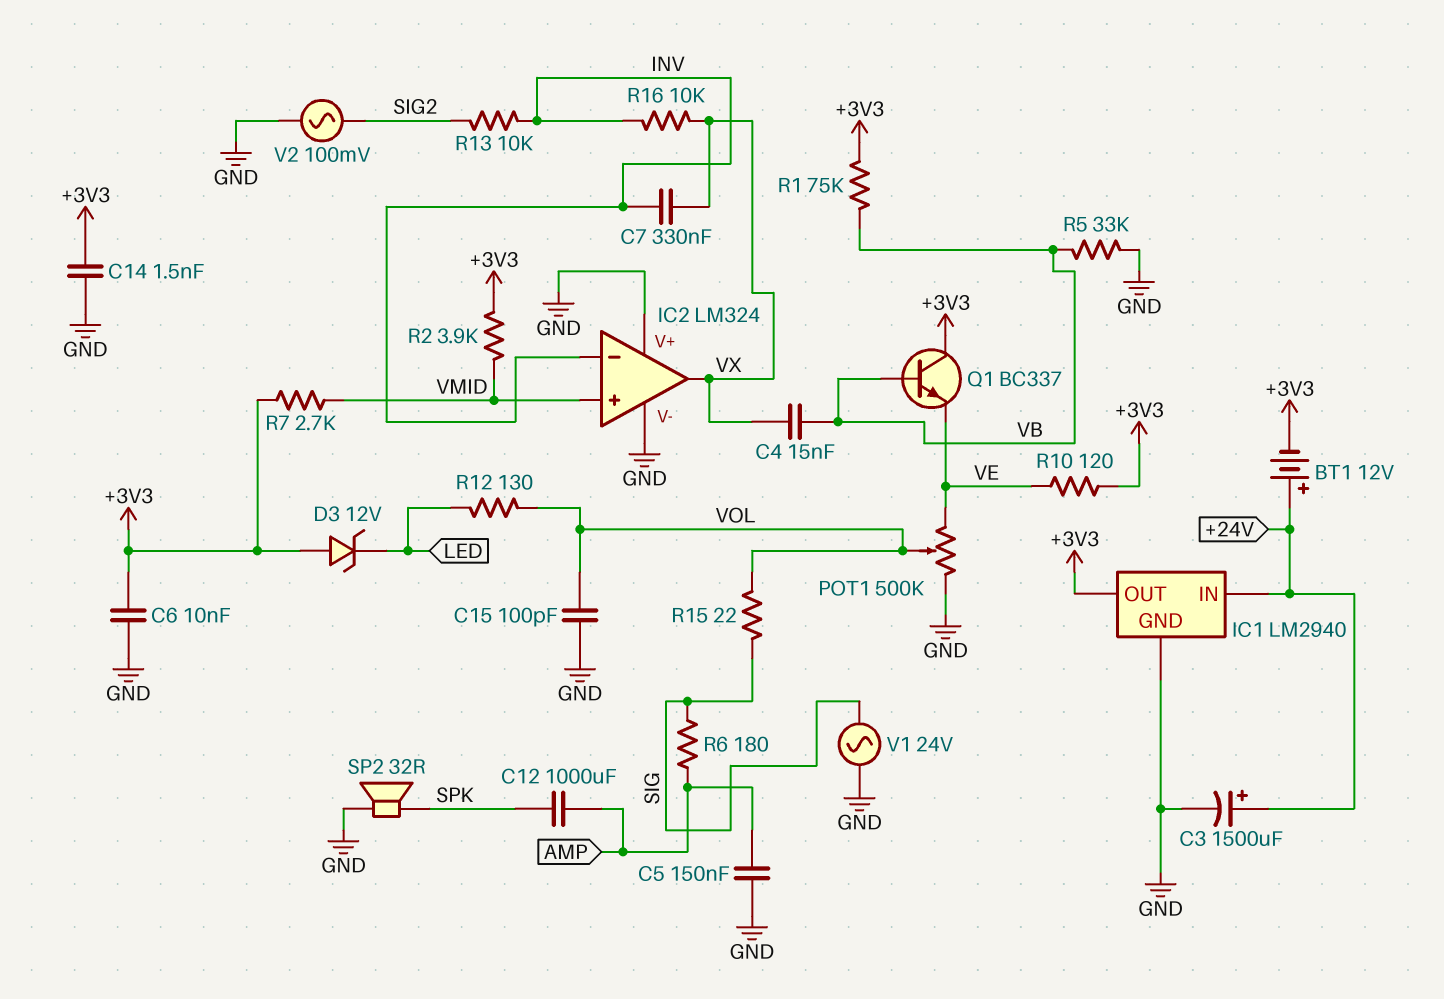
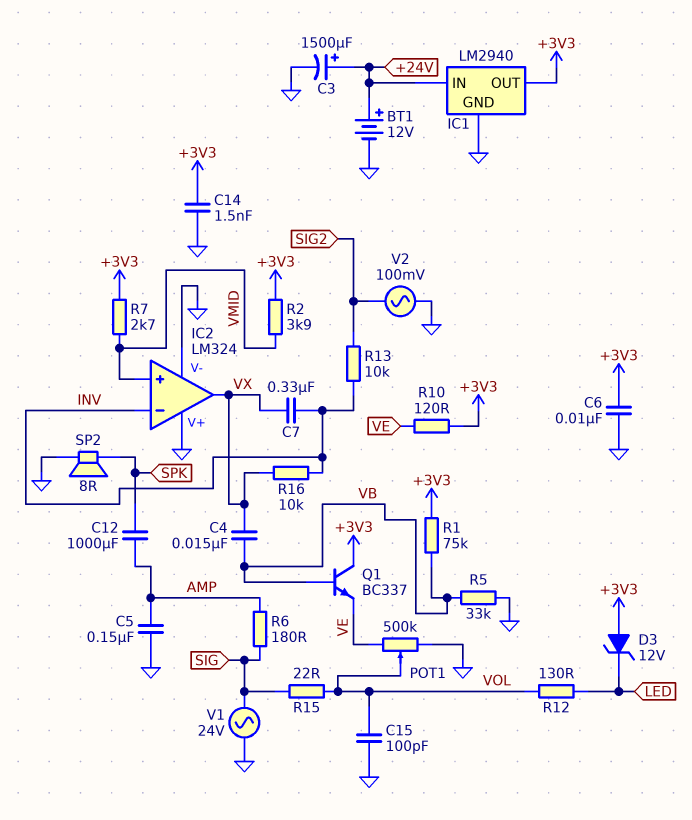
BT1: 12V (plus +24V, minus +3V3) -> 12V (plus +24V, minus GND)
SP2: speaker 32R (GND, SPK) -> speaker 8R (GND, SPK)

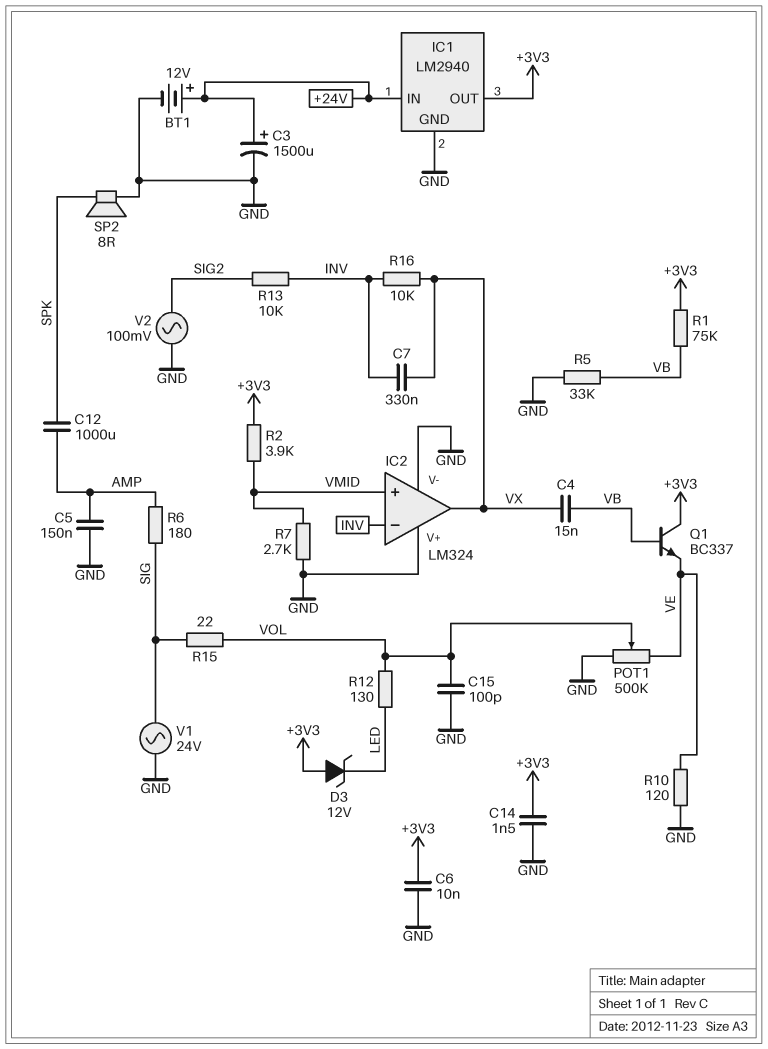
R7: 2.7k (+3V3, VMID) -> 2.7k (GND, VMID)
R10: 120 (+3V3, VE) -> 120 (GND, VE)

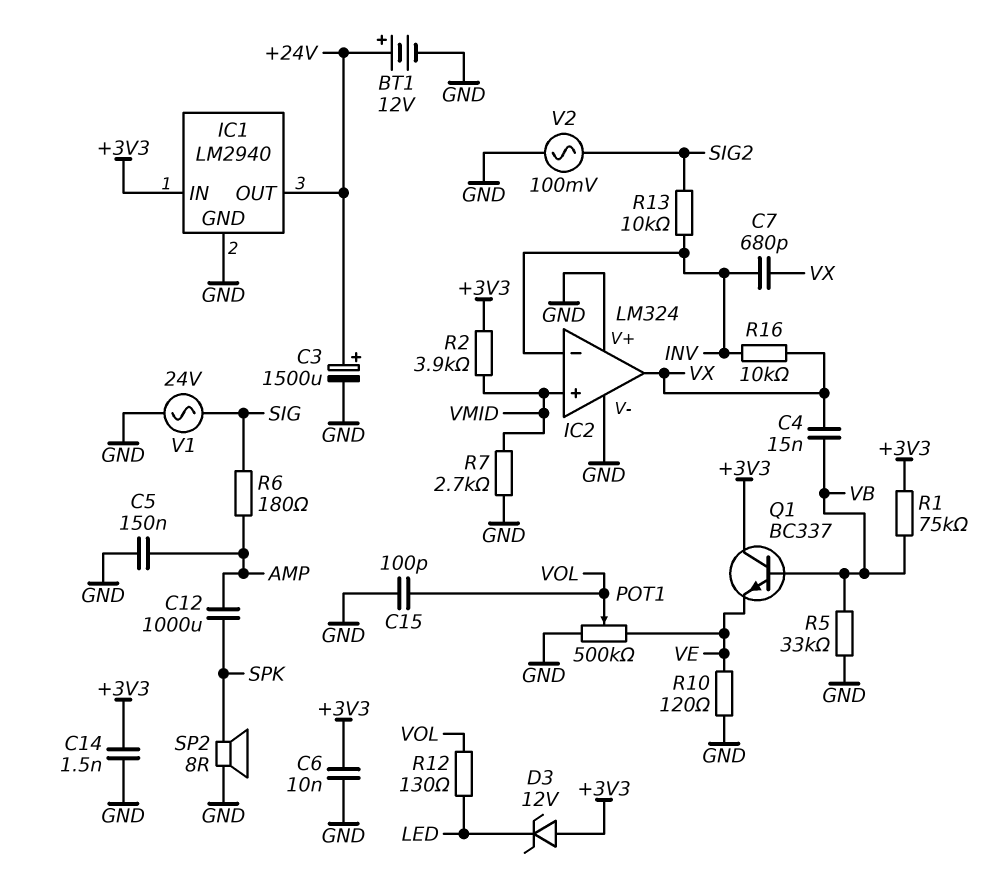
C7: 330nF (INV, VX) -> 680pF (INV, VX)
IC1 pin IN: +24V -> +3V3
IC1 pin OUT: +3V3 -> +24V
R15: 22 (SIG, VOL) -> none

